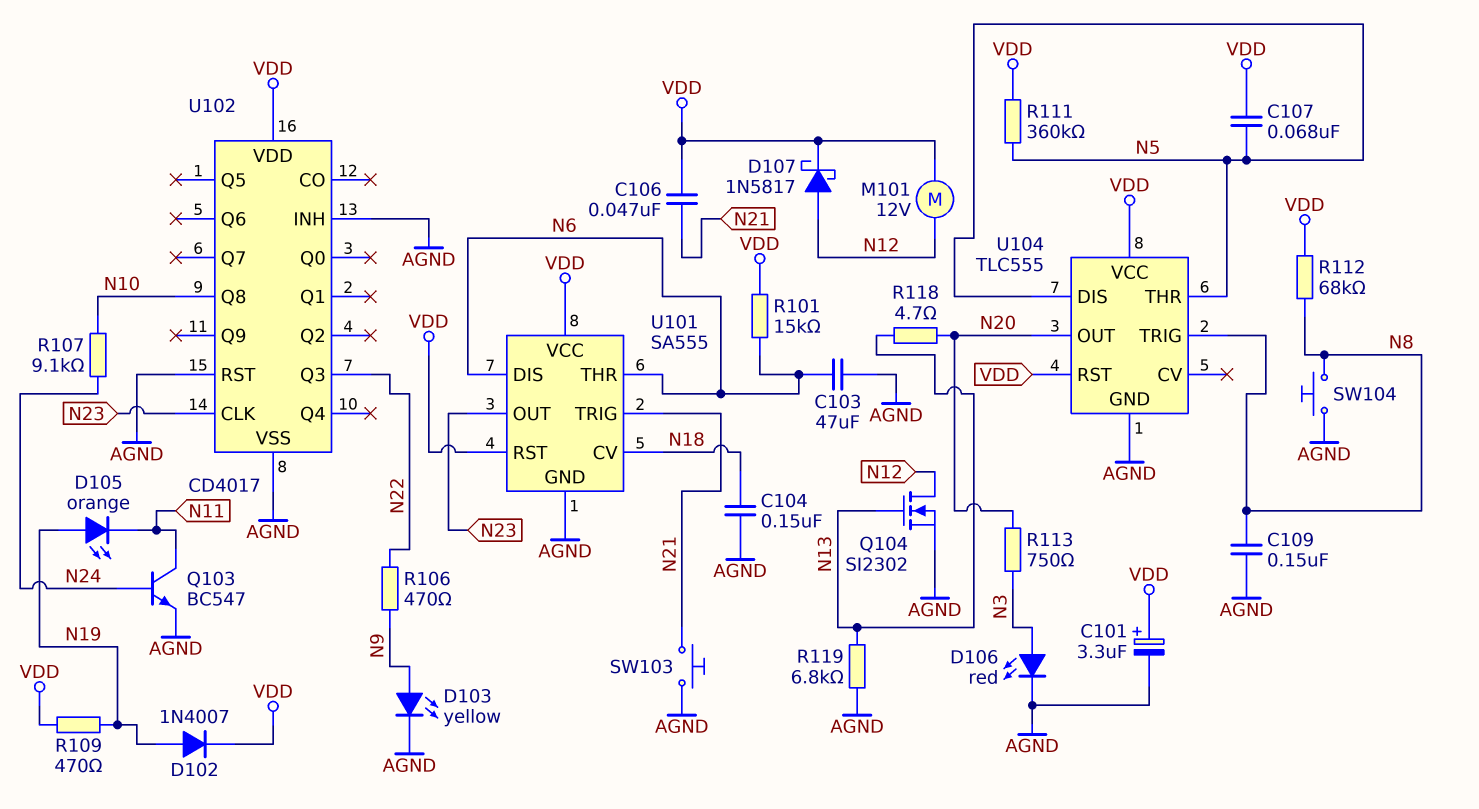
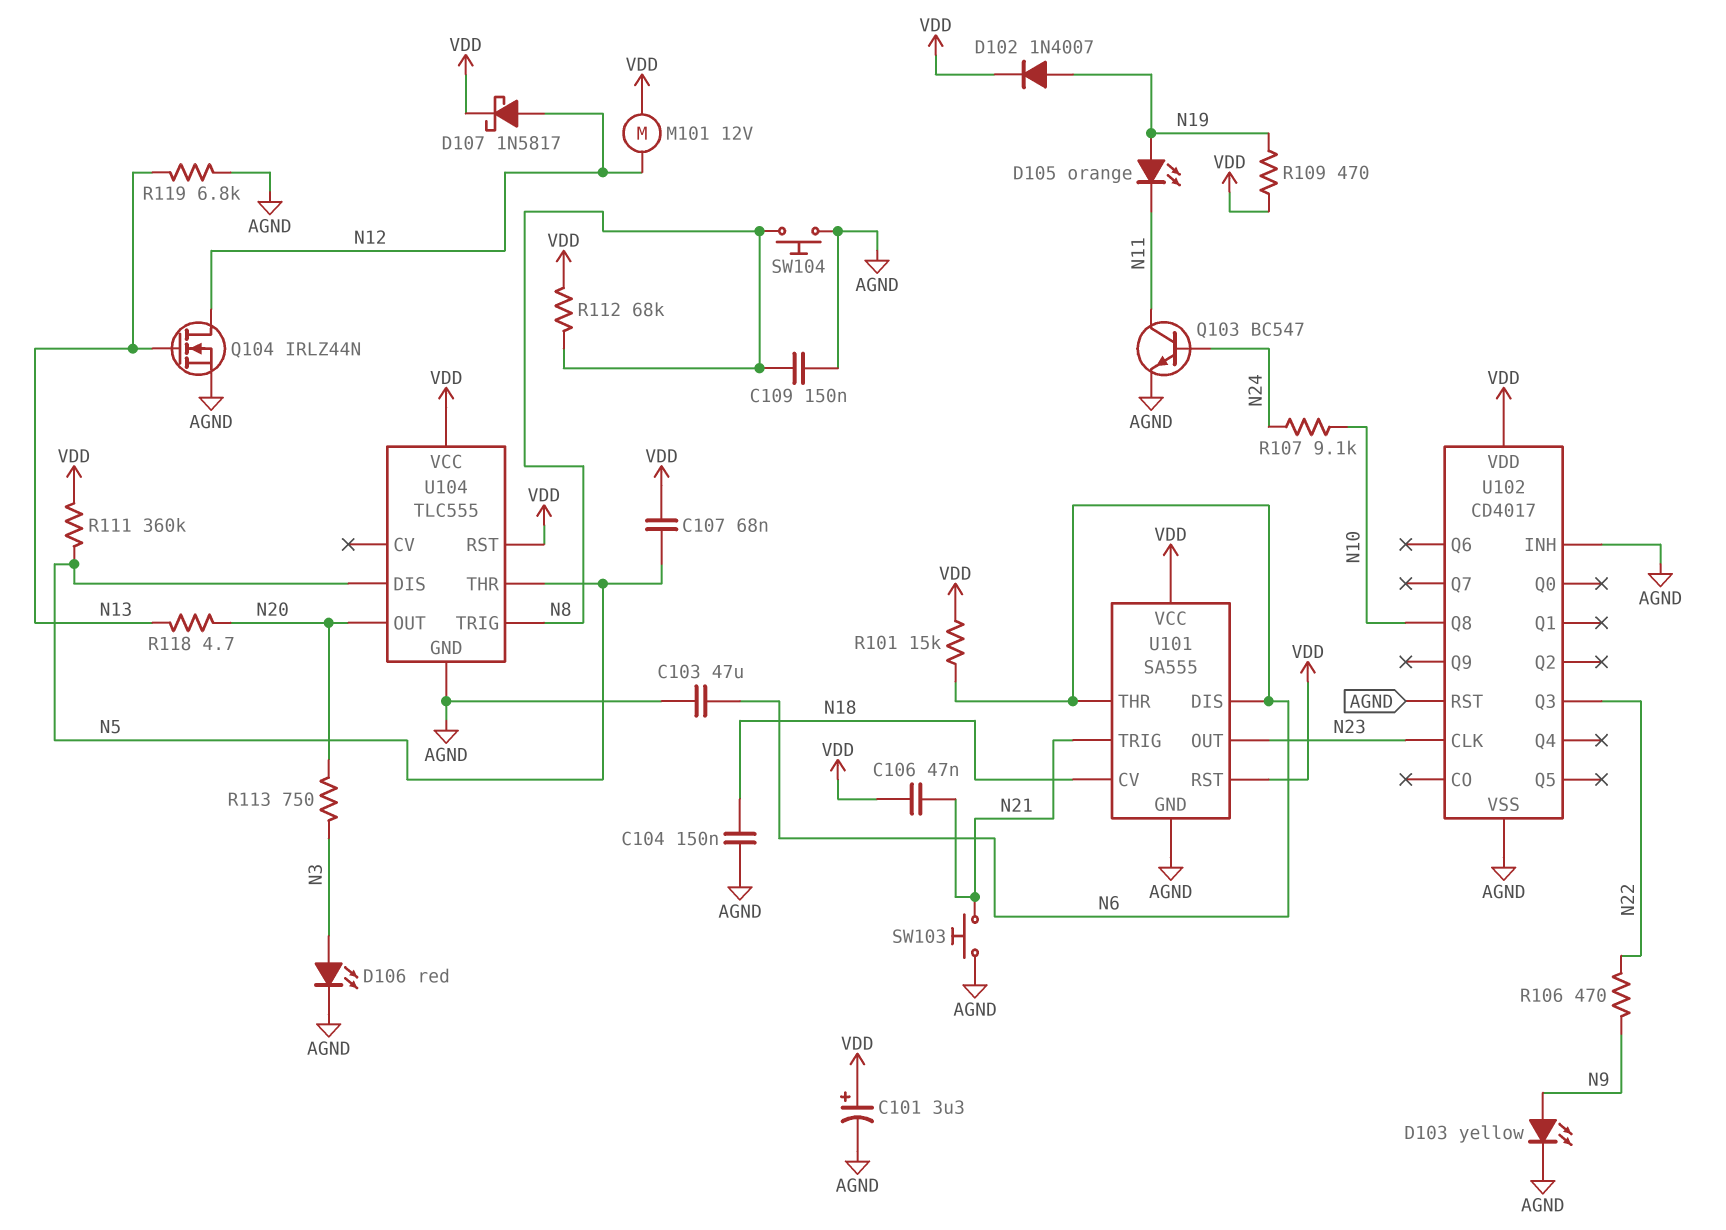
Q104: NMOS SI2302 (G N13, D N12, S AGND) -> NMOS IRLZ44N (G N13, D N12, S AGND)

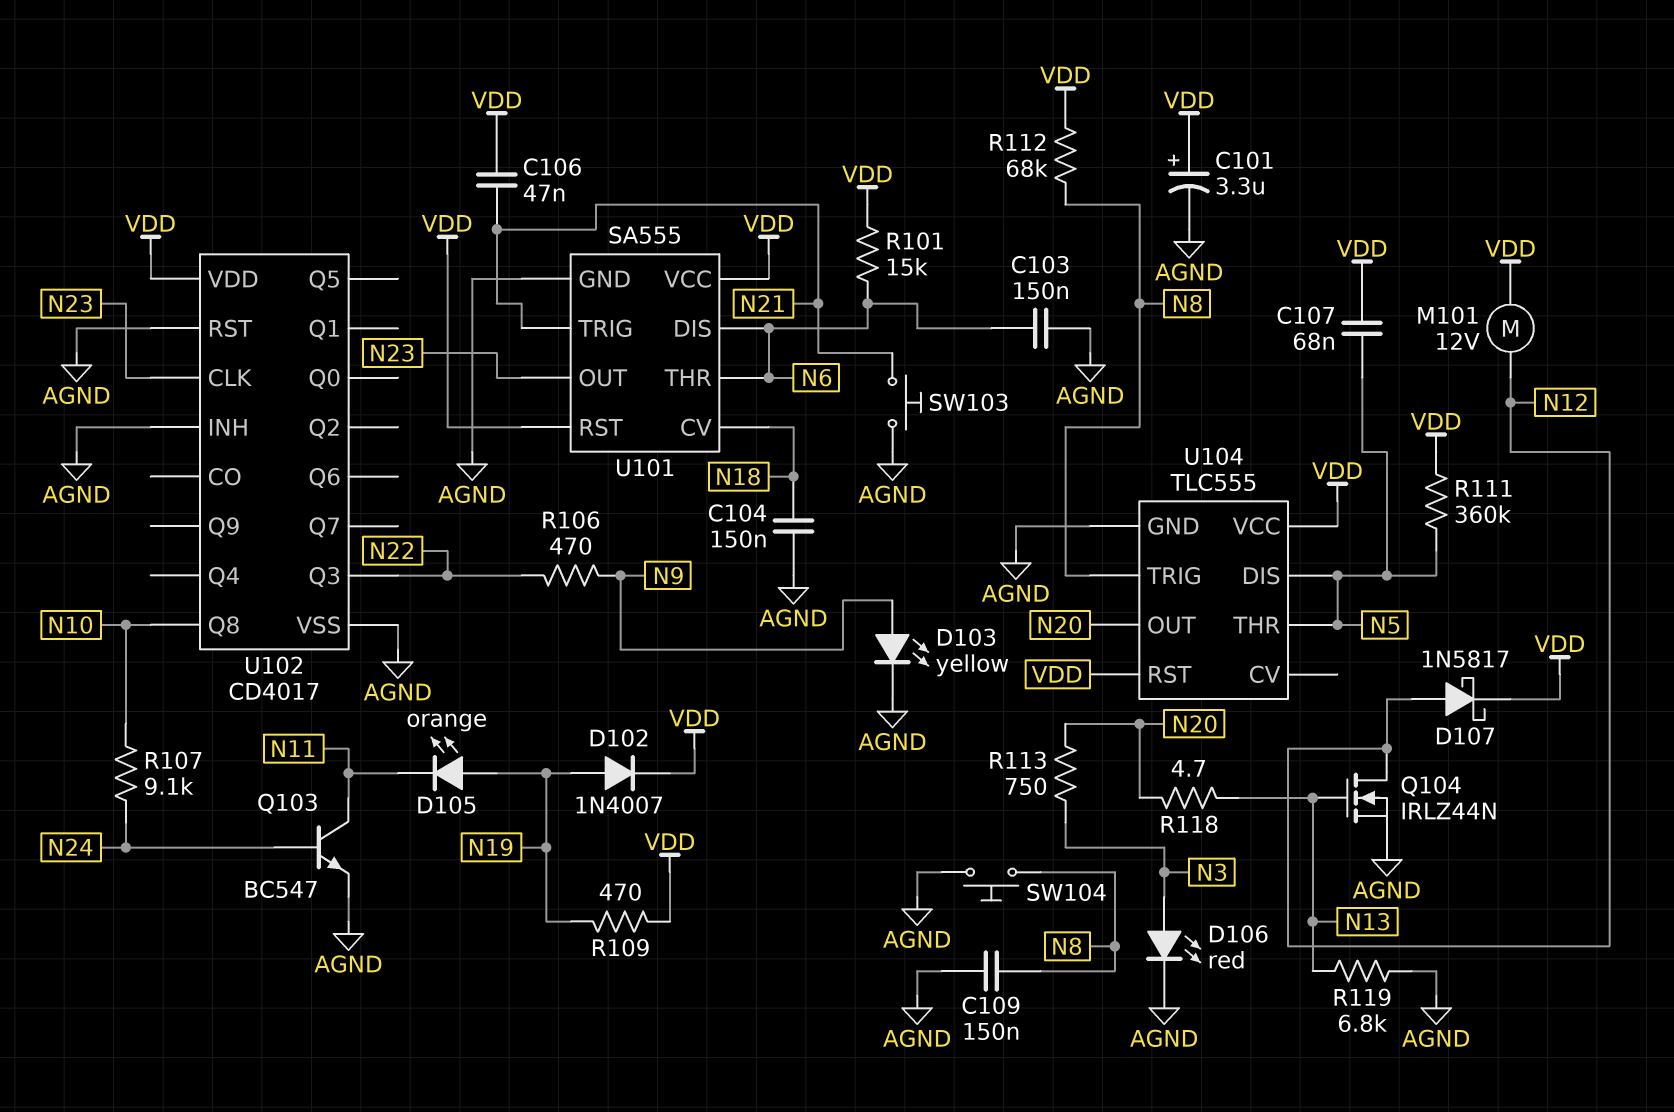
C103: 47uF (AGND, N6) -> 150nF (AGND, N6)

